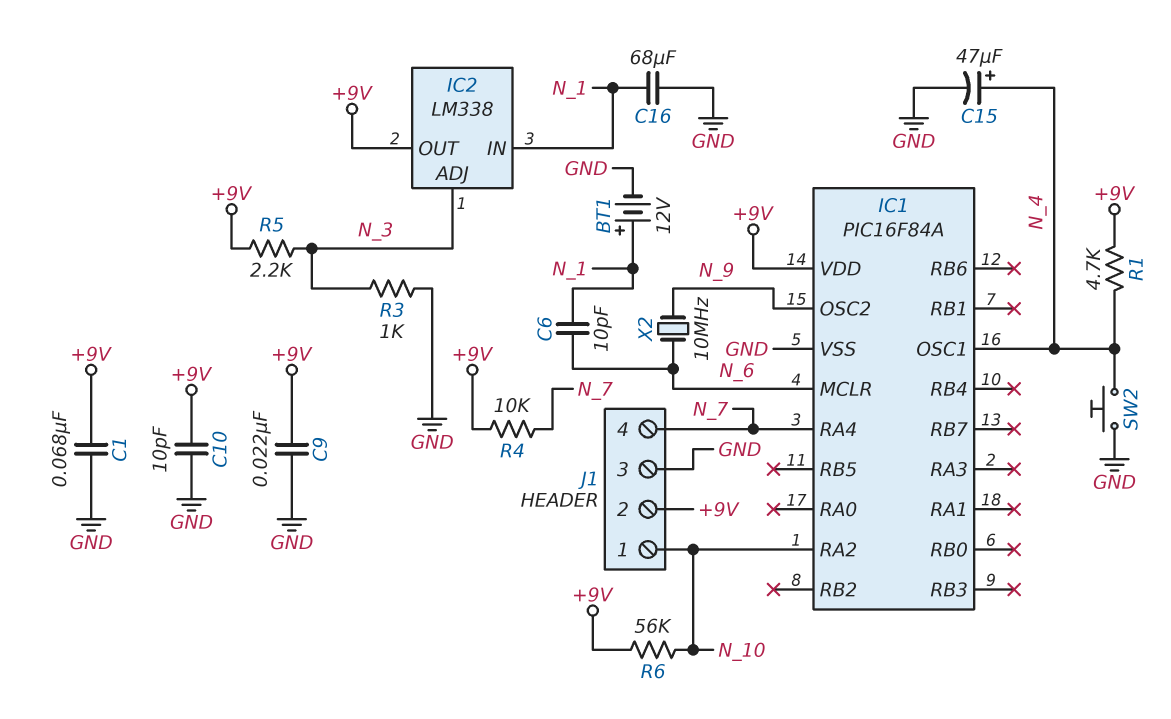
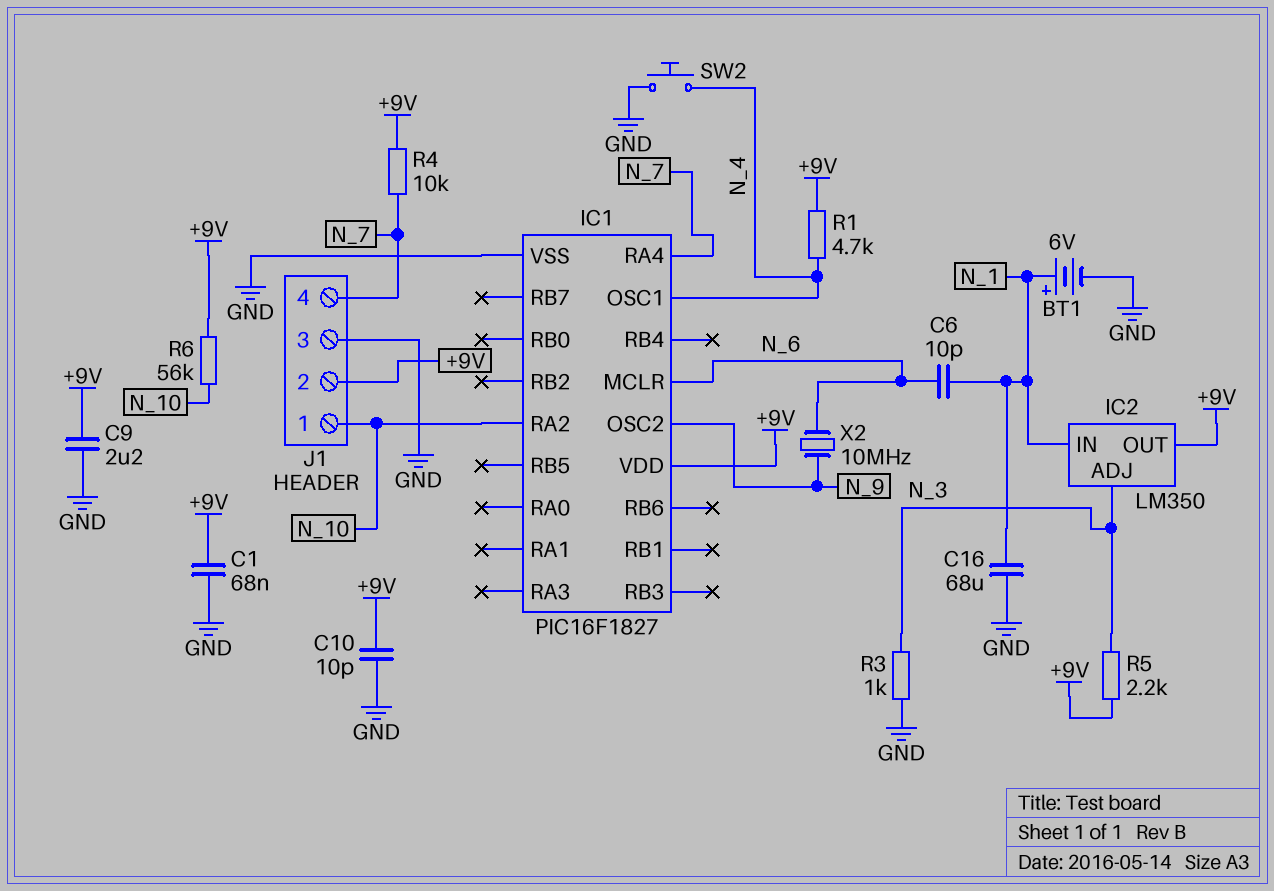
BT1: 12V (plus N_1, minus GND) -> 6V (plus N_1, minus GND)
C9: 22nF (+9V, GND) -> 2.2uF (+9V, GND)
C15: 47uF (plus N_4, minus GND) -> none
IC1: PIC16F84A -> PIC16F1827
IC2: LM338 -> LM350

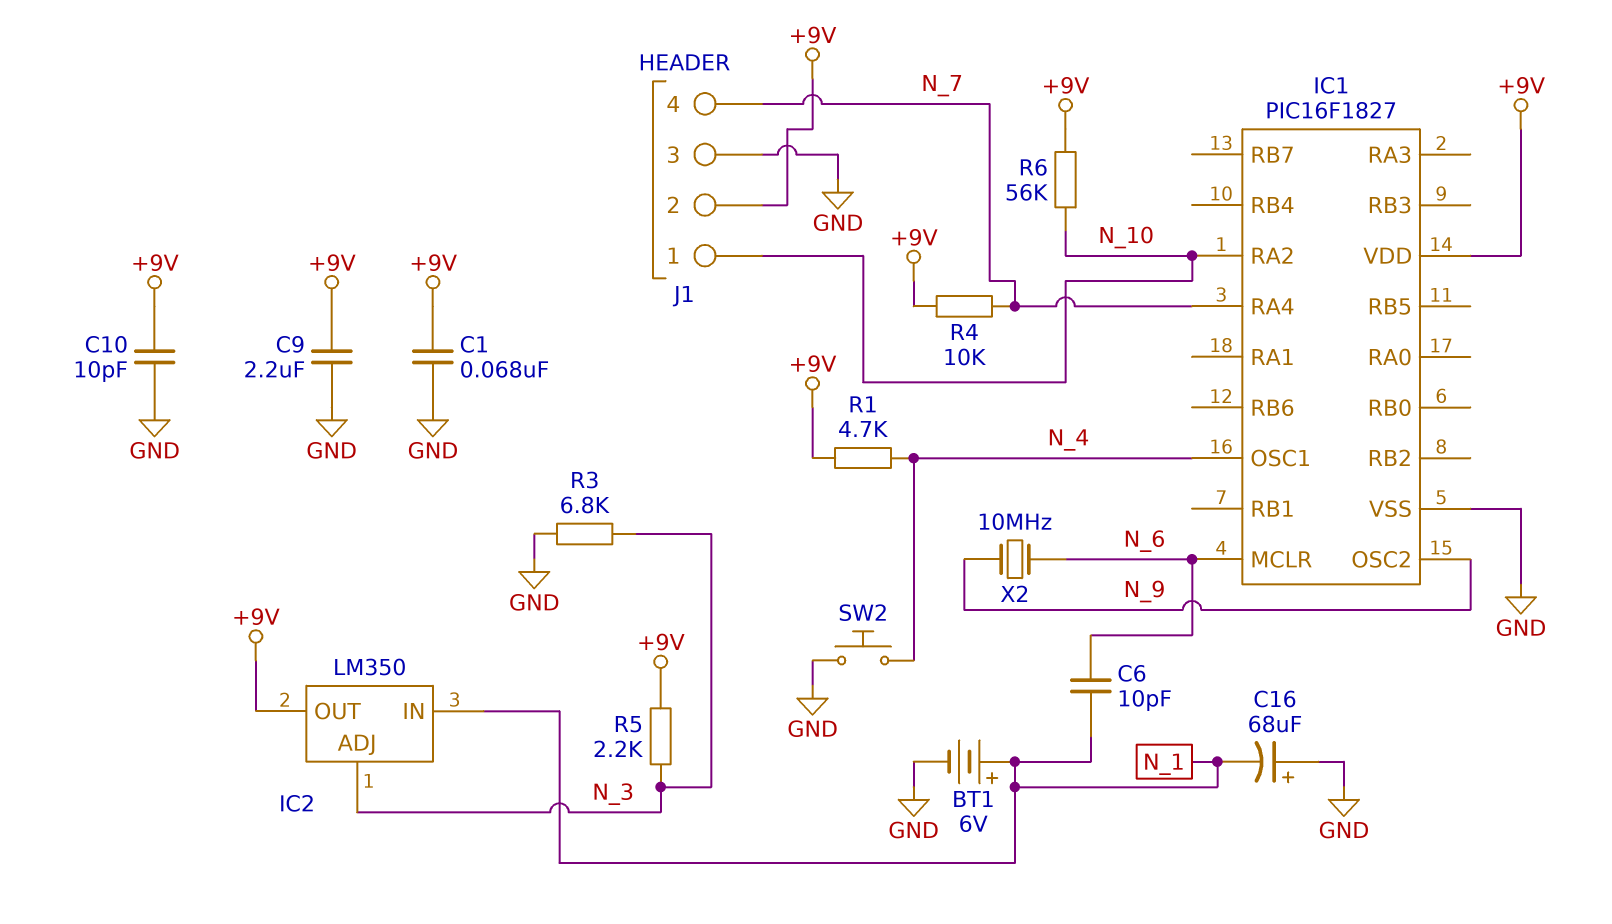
C16: 68uF (GND, N_1) -> 68uF (plus GND, minus N_1)
R3: 1k (GND, N_3) -> 6.8k (GND, N_3)

